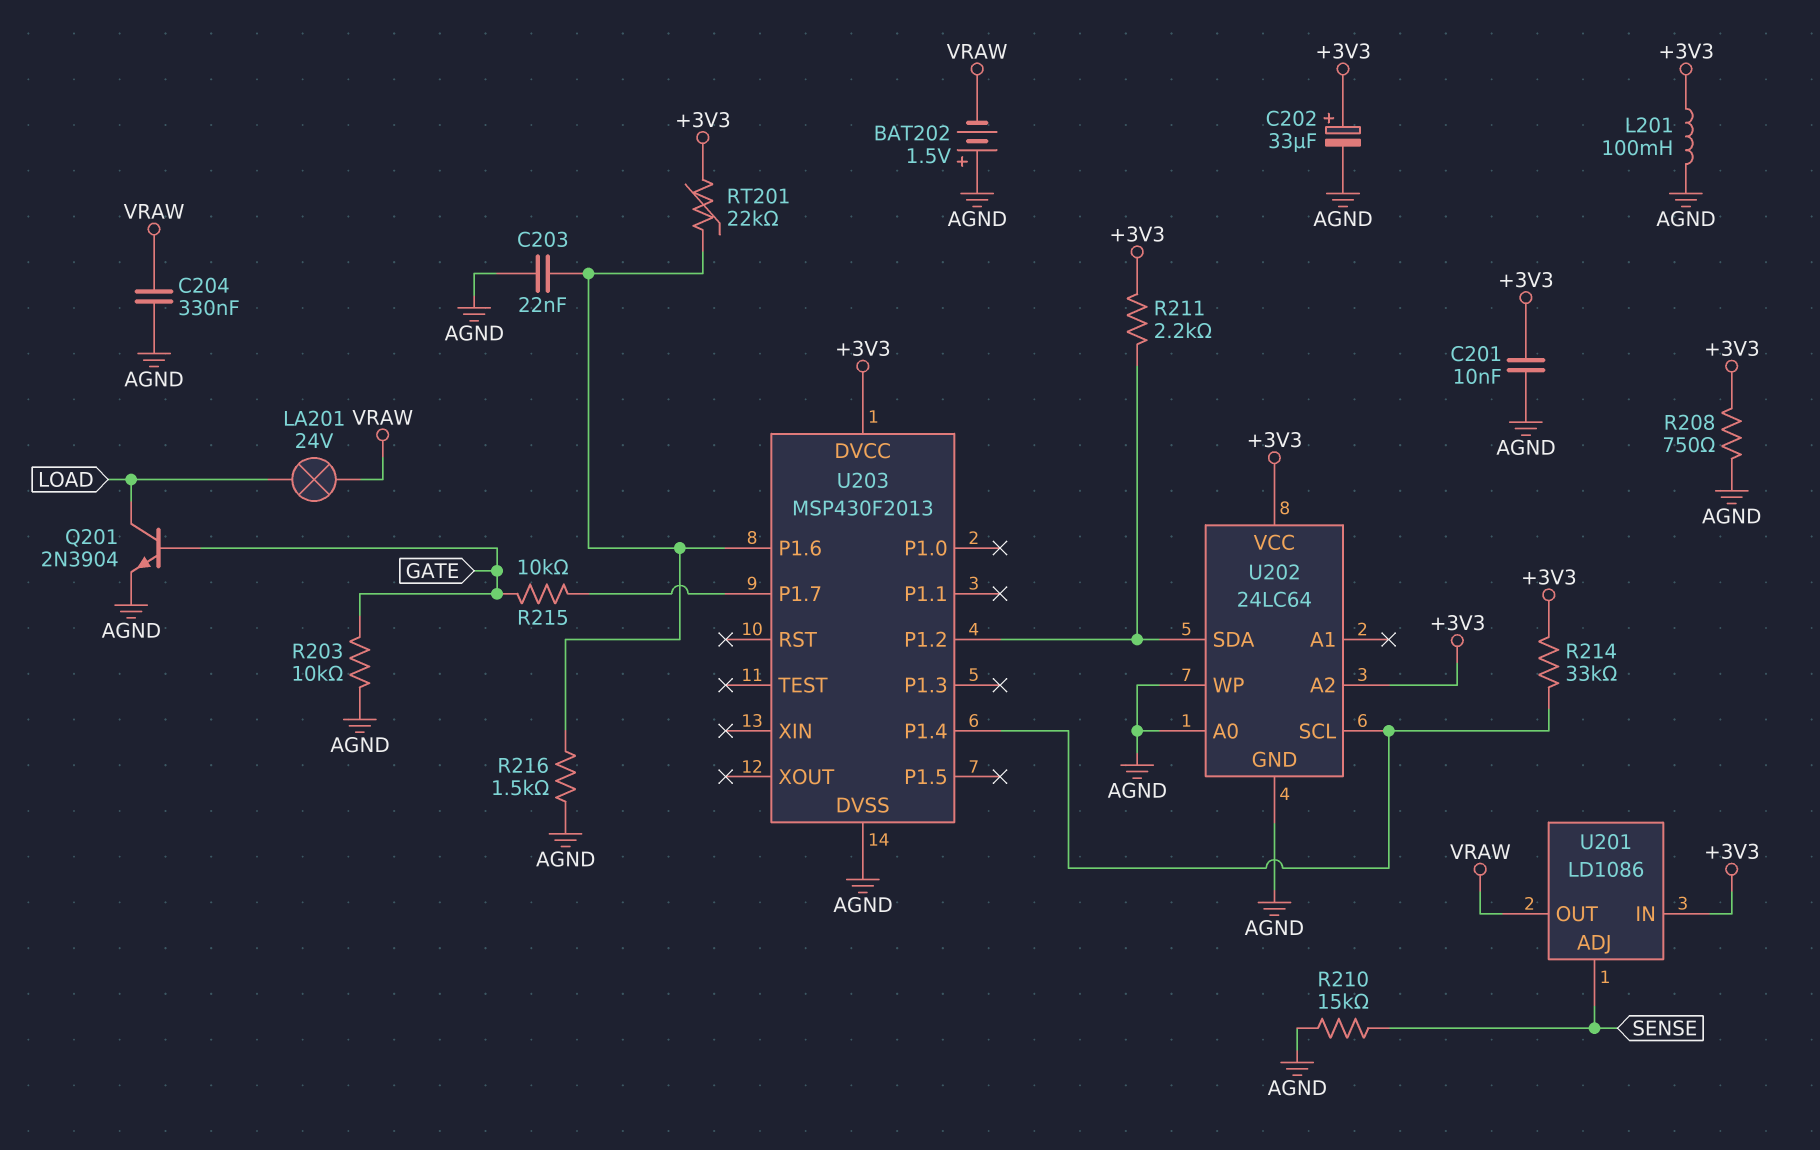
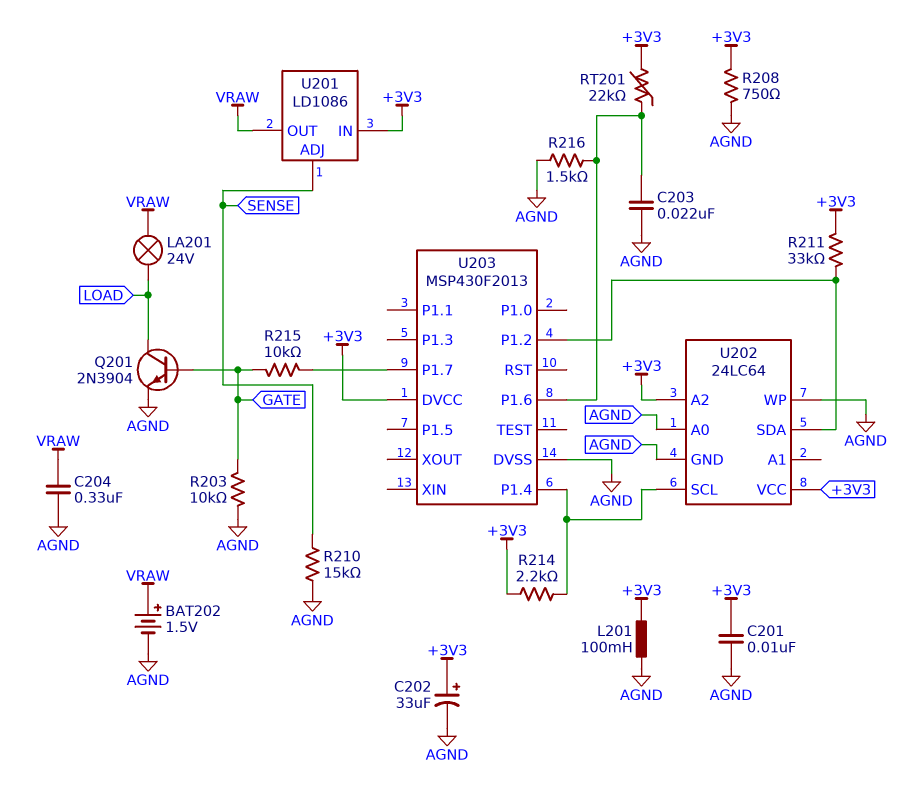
BAT202: 1.5V (plus AGND, minus VRAW) -> 1.5V (plus VRAW, minus AGND)
R211: 2.2k (+3V3, U202/SDA) -> 33k (+3V3, U202/SDA)
R214: 33k (+3V3, U202/SCL) -> 2.2k (+3V3, U202/SCL)

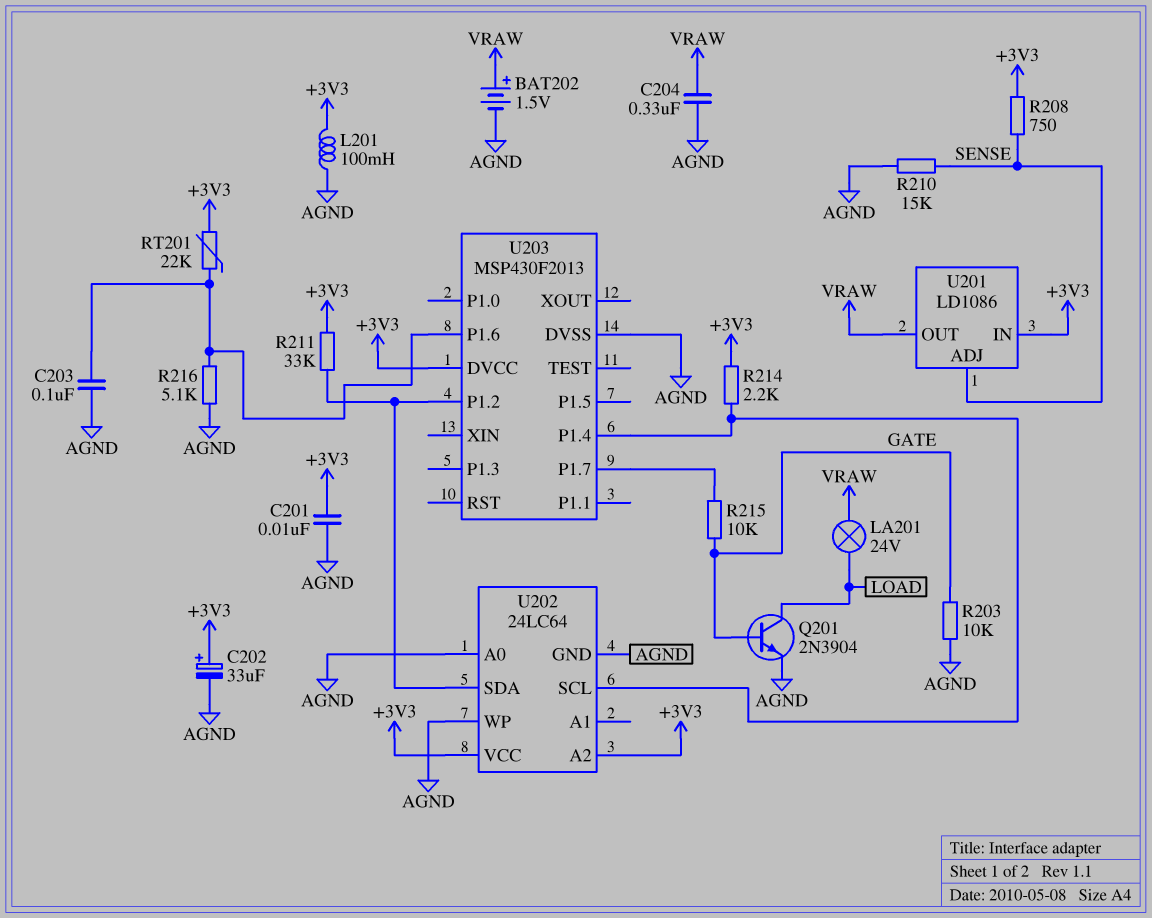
C203: 22nF (AGND, U203/P1.6) -> 100nF (AGND, U203/P1.6)
R208: 750 (+3V3, AGND) -> 750 (+3V3, SENSE)
R216: 1.5k (AGND, U203/P1.6) -> 5.1k (AGND, U203/P1.6)

